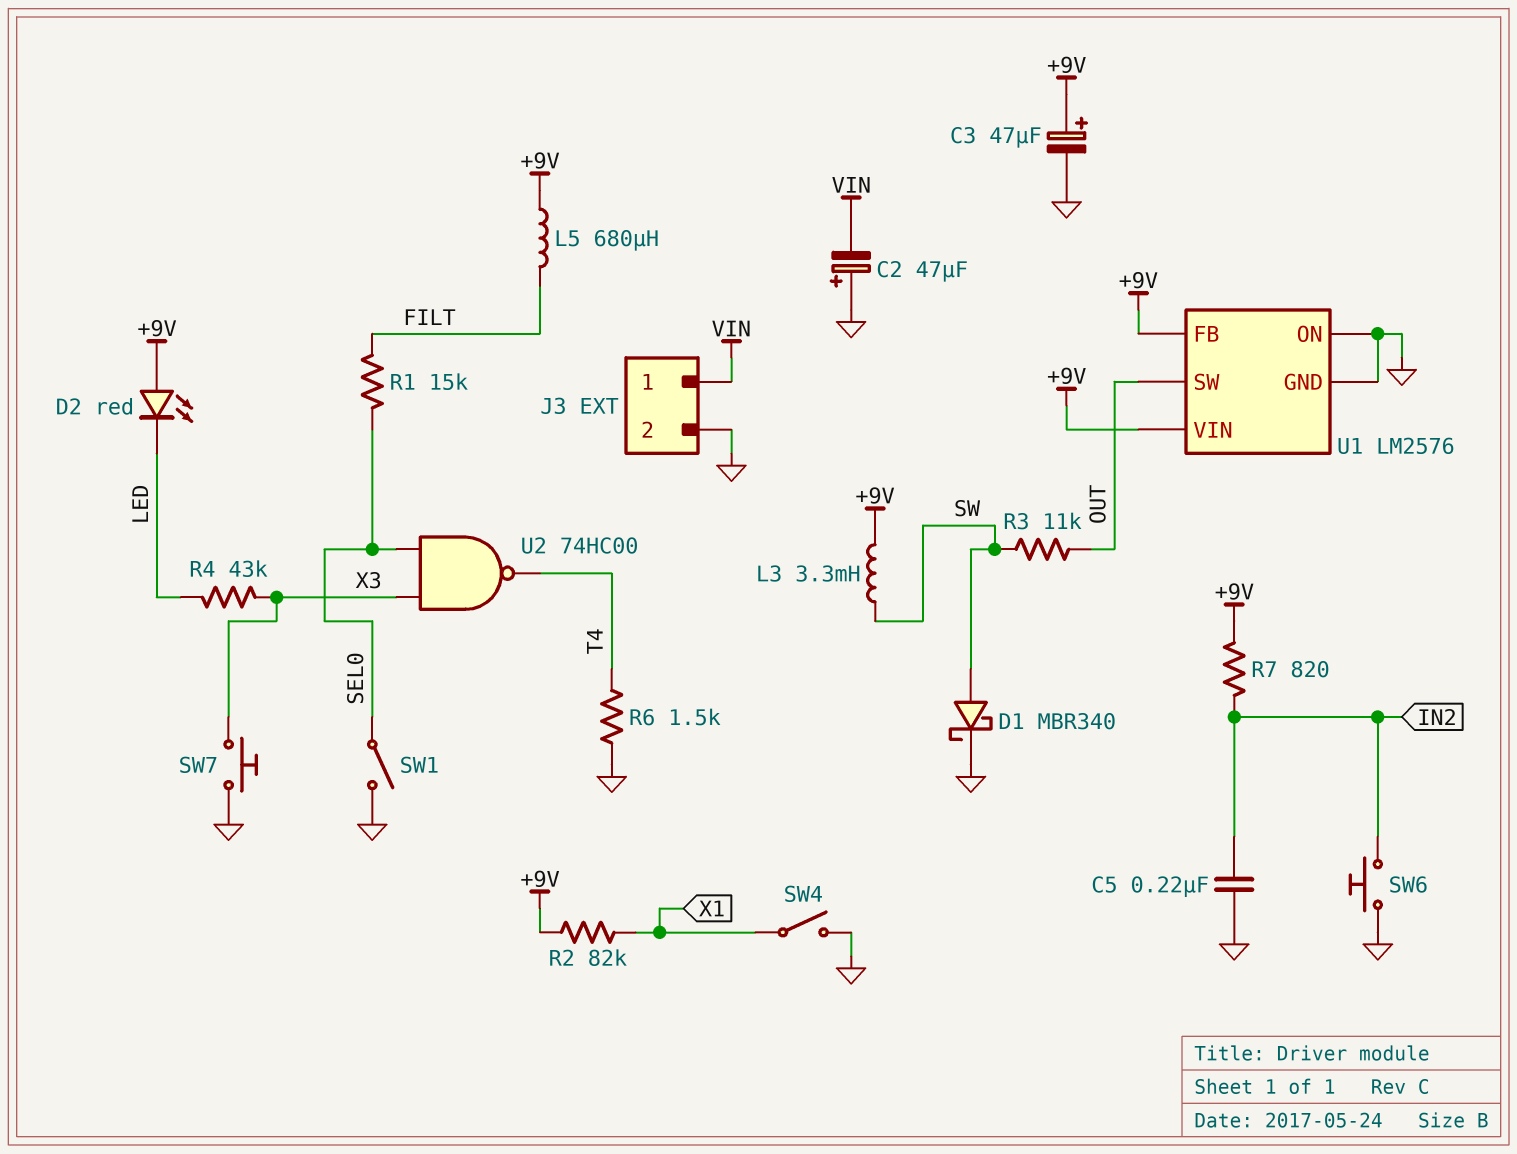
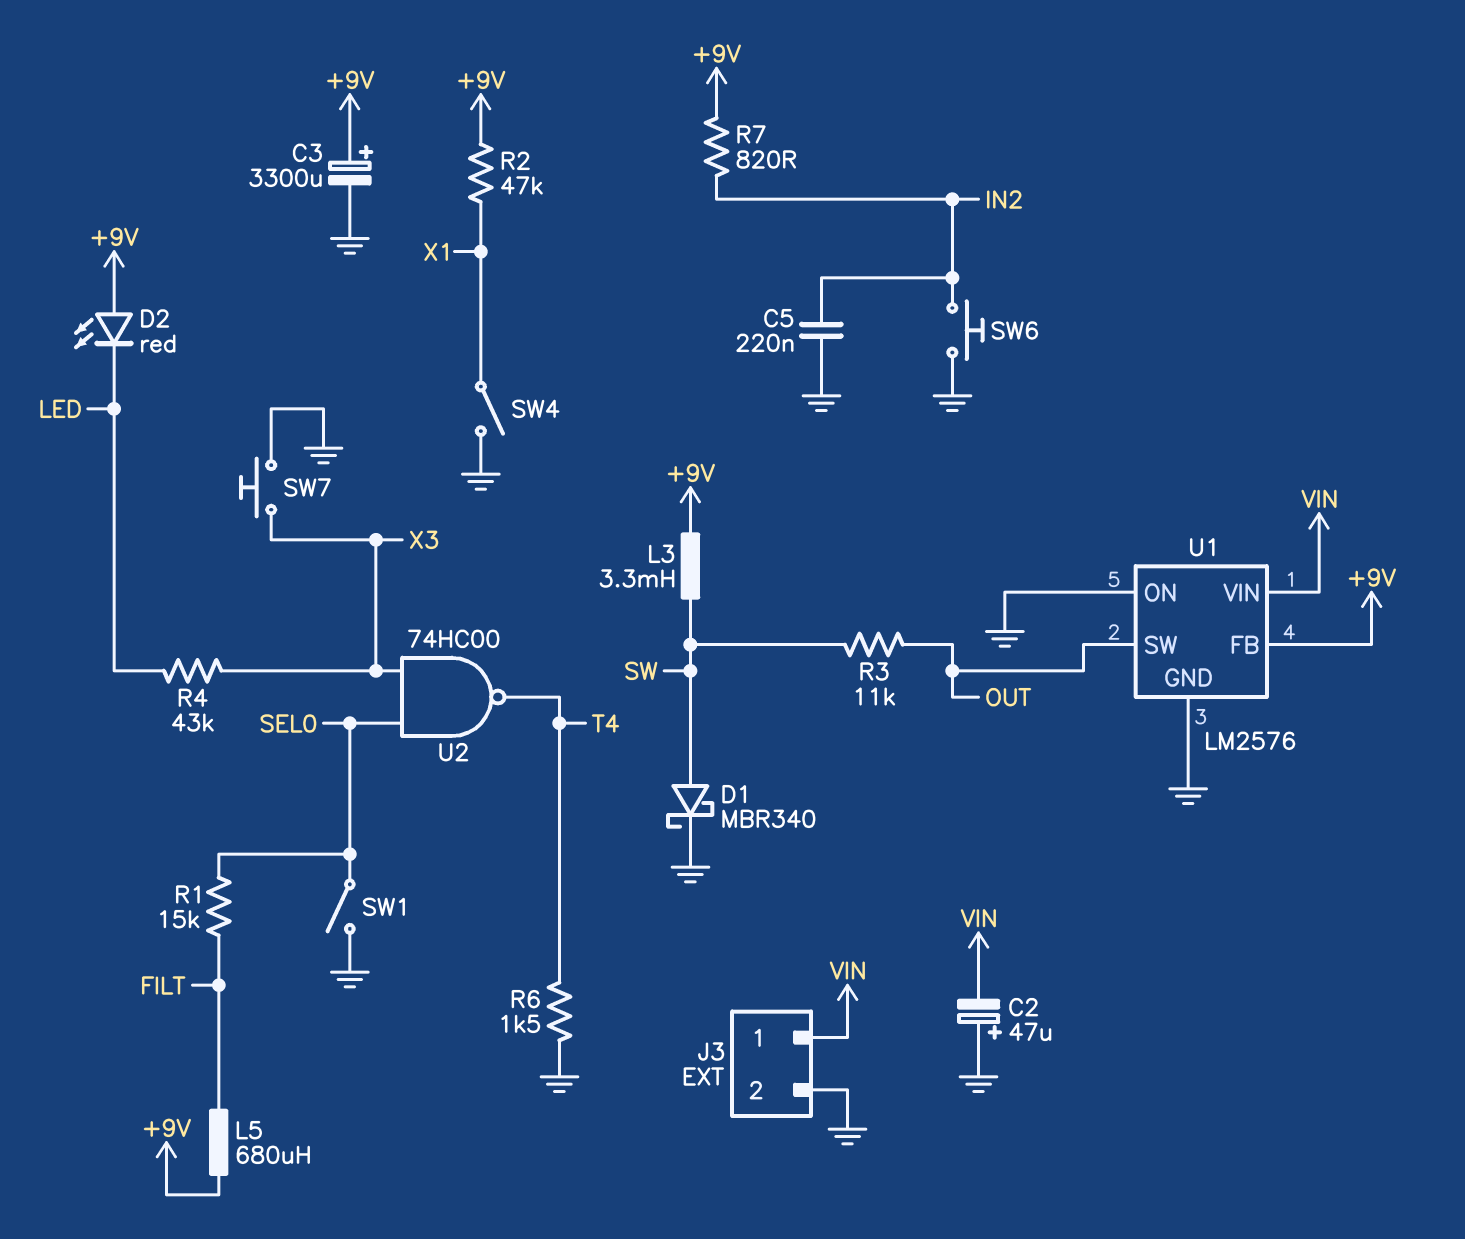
C3: 47uF (plus +9V, minus GND) -> 3300uF (plus +9V, minus GND)
R2: 82k (+9V, X1) -> 47k (+9V, X1)
U1 pin VIN: +9V -> VIN

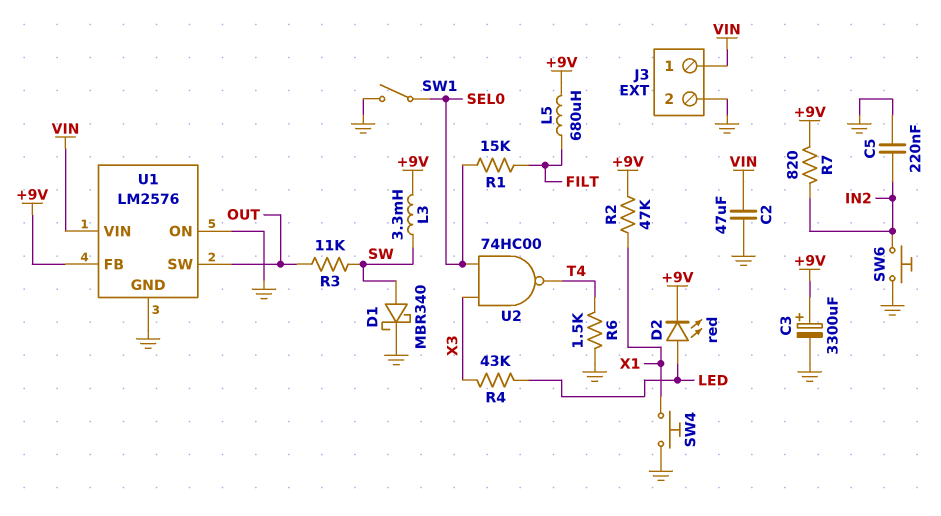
C2: 47uF (plus GND, minus VIN) -> 47uF (GND, VIN)
D2: LED red (A +9V, K LED) -> LED red (A LED, K +9V)
SW4: switch (GND, X1) -> button (GND, X1)
SW7: button (GND, X3) -> none

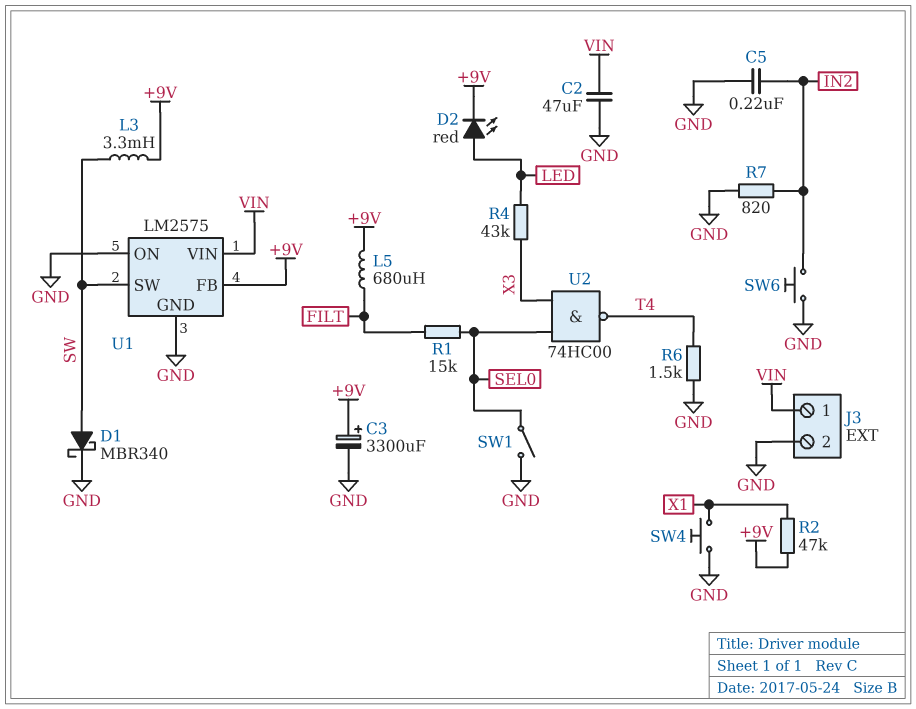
R3: 11k (OUT, SW) -> none
R7: 820 (+9V, IN2) -> 820 (GND, IN2)
U1: LM2576 -> LM2575
U1 pin SW: OUT -> SW

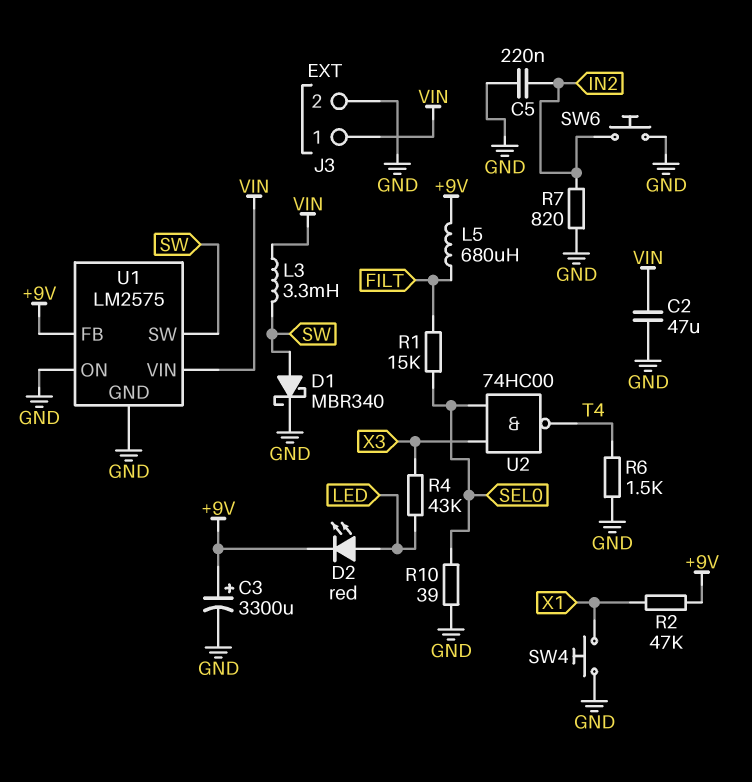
L3: 3.3mH (+9V, SW) -> 3.3mH (SW, VIN)
R10: none -> 39 (GND, SEL0)
SW1: switch (GND, SEL0) -> none

